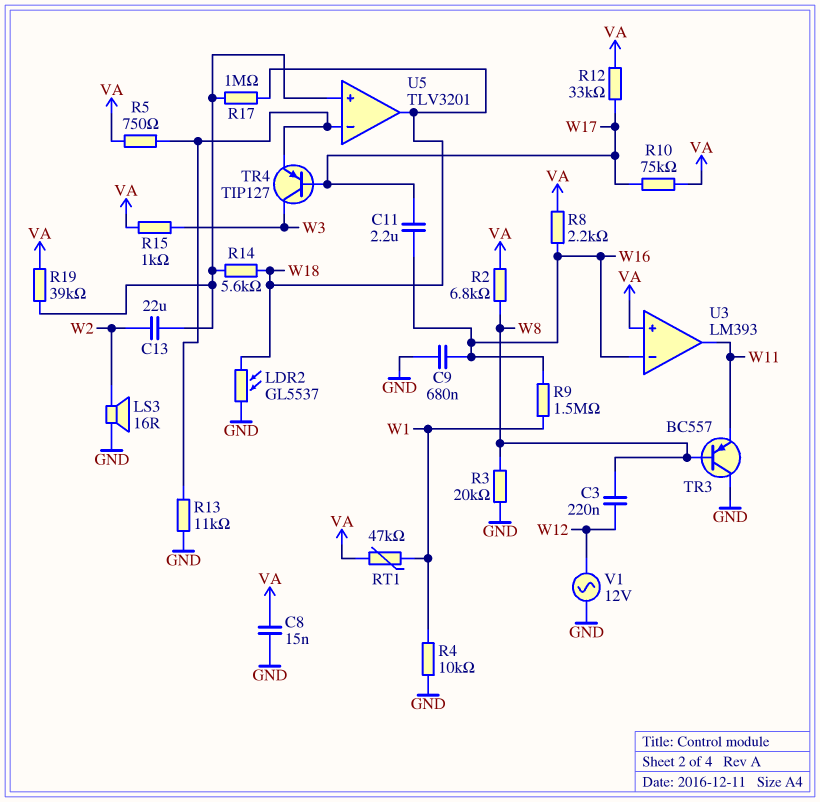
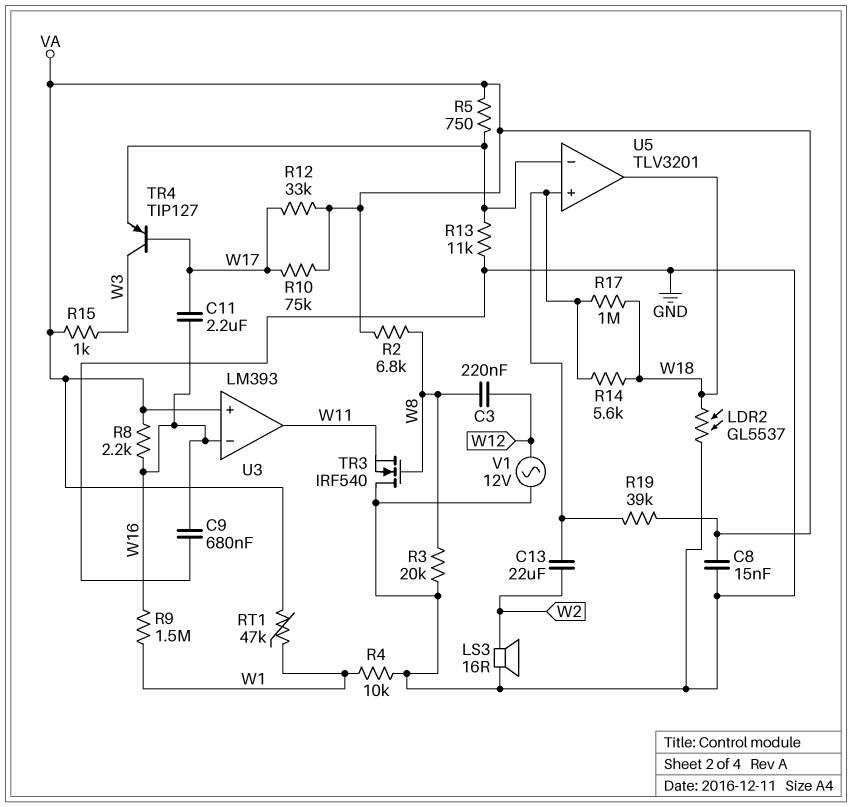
TR3: PNP BC557 (B W8, C GND, E W11) -> NMOS IRF540 (G W8, D GND, S W11)

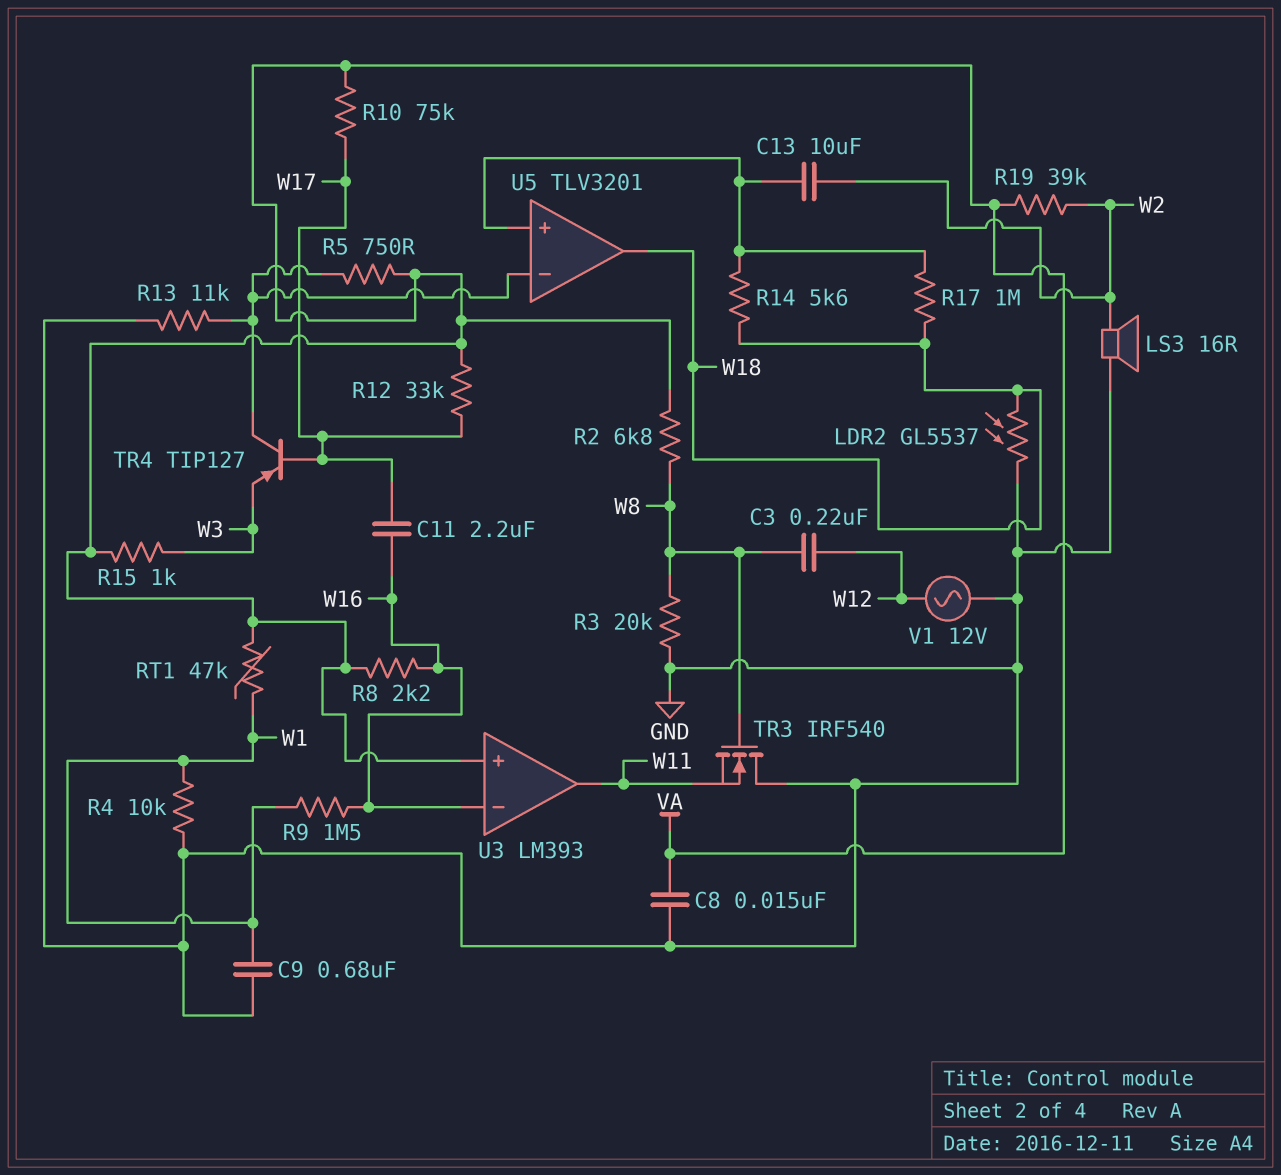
C9: 680nF (GND, W16) -> 680nF (GND, W1)
C13: 22uF (U5/in+, W2) -> 10uF (U5/in+, W2)
R19: 39k (U5/in+, VA) -> 39k (VA, W2)
TR4: PNP TIP127 (B W17, C W3, E U5/in-) -> PNP TIP127 (B W17, C U5/in-, E W3)

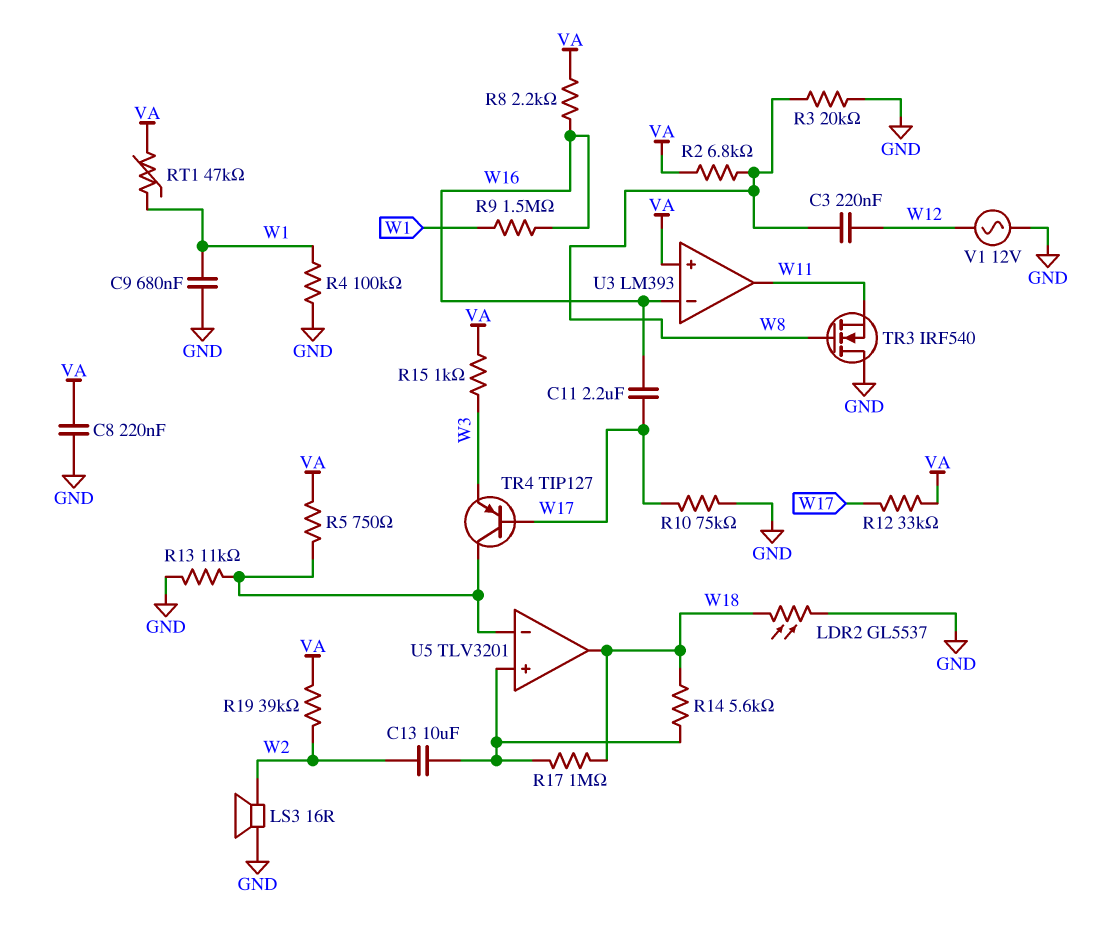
C8: 15nF (GND, VA) -> 220nF (GND, VA)
R4: 10k (GND, W1) -> 100k (GND, W1)
R10: 75k (VA, W17) -> 75k (GND, W17)

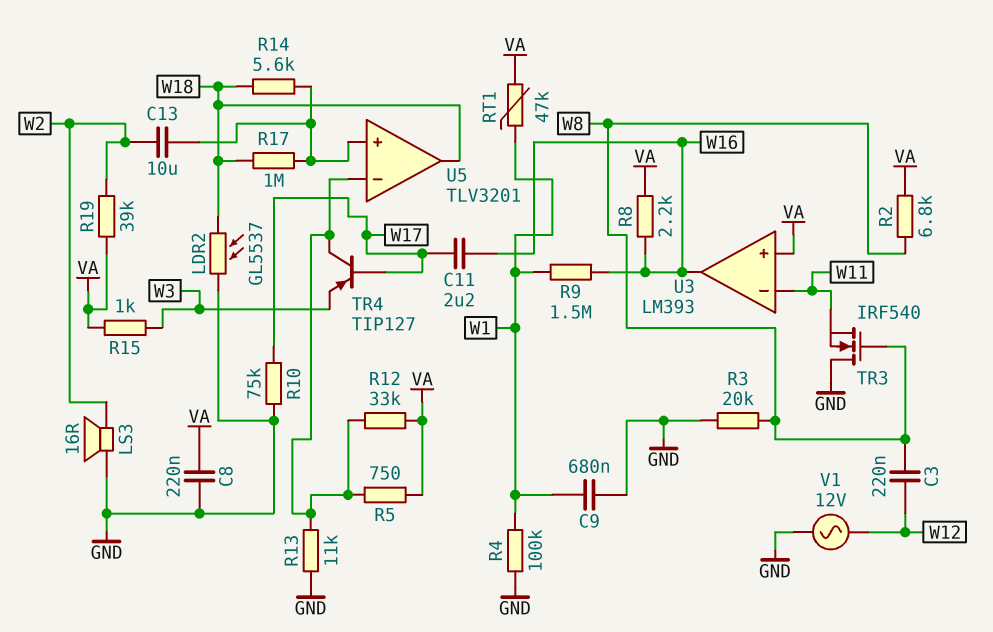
R12: 33k (VA, W17) -> 33k (U5/in-, VA)
U3 pin in-: W16 -> W11
U3 pin out: W11 -> W16

